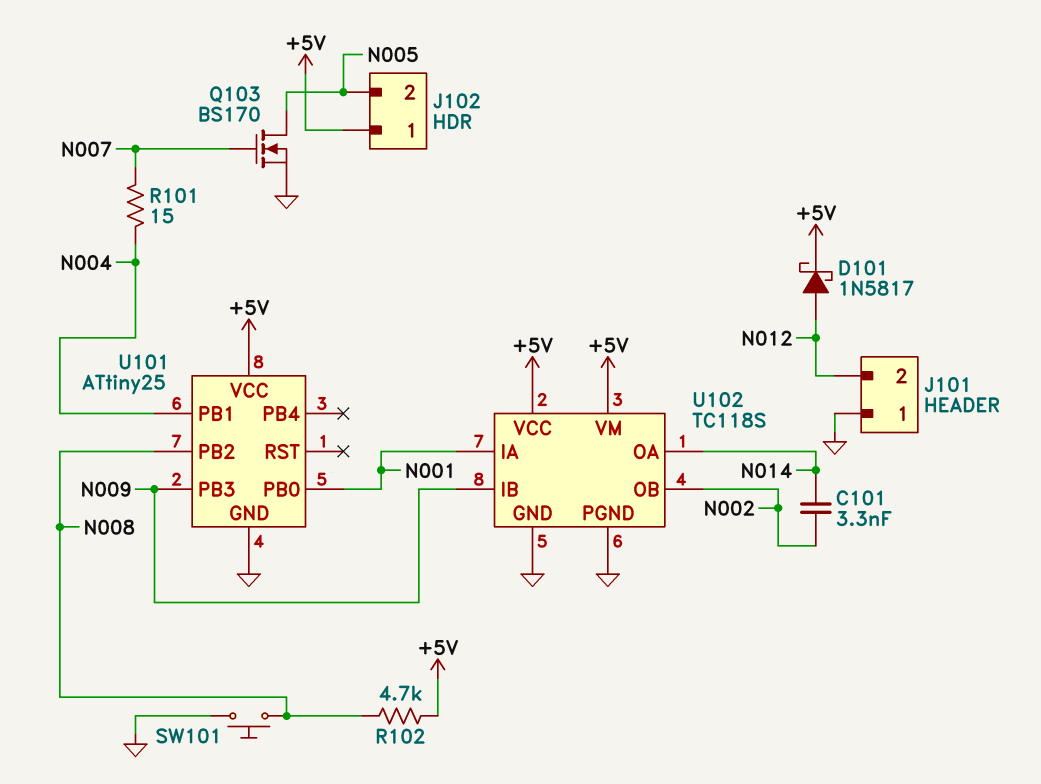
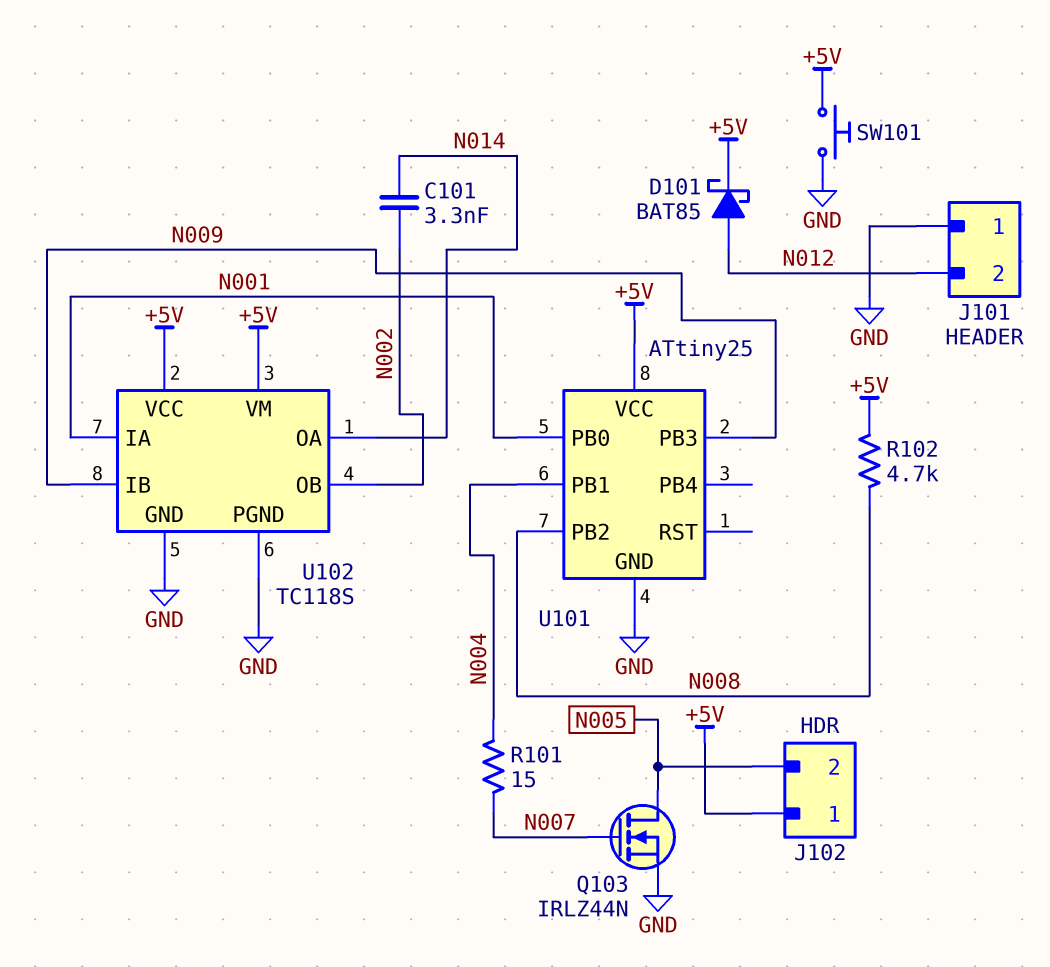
D101: schottky 1N5817 (A N012, K +5V) -> schottky BAT85 (A N012, K +5V)
Q103: NMOS BS170 (G N007, D N005, S GND) -> NMOS IRLZ44N (G N007, D N005, S GND)
SW101: button (GND, N008) -> button (+5V, GND)

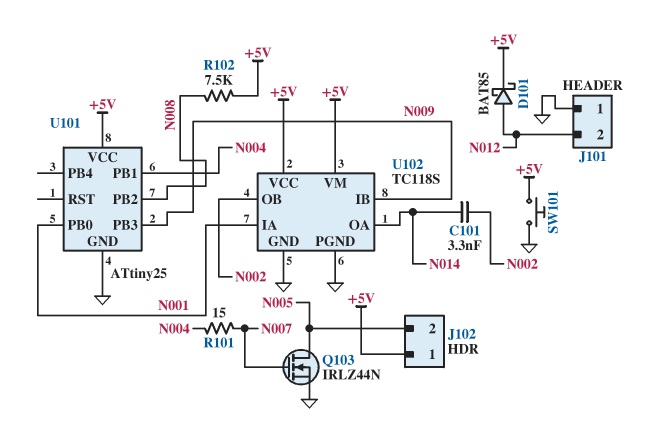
R102: 4.7k (+5V, N008) -> 7.5k (+5V, N008)

